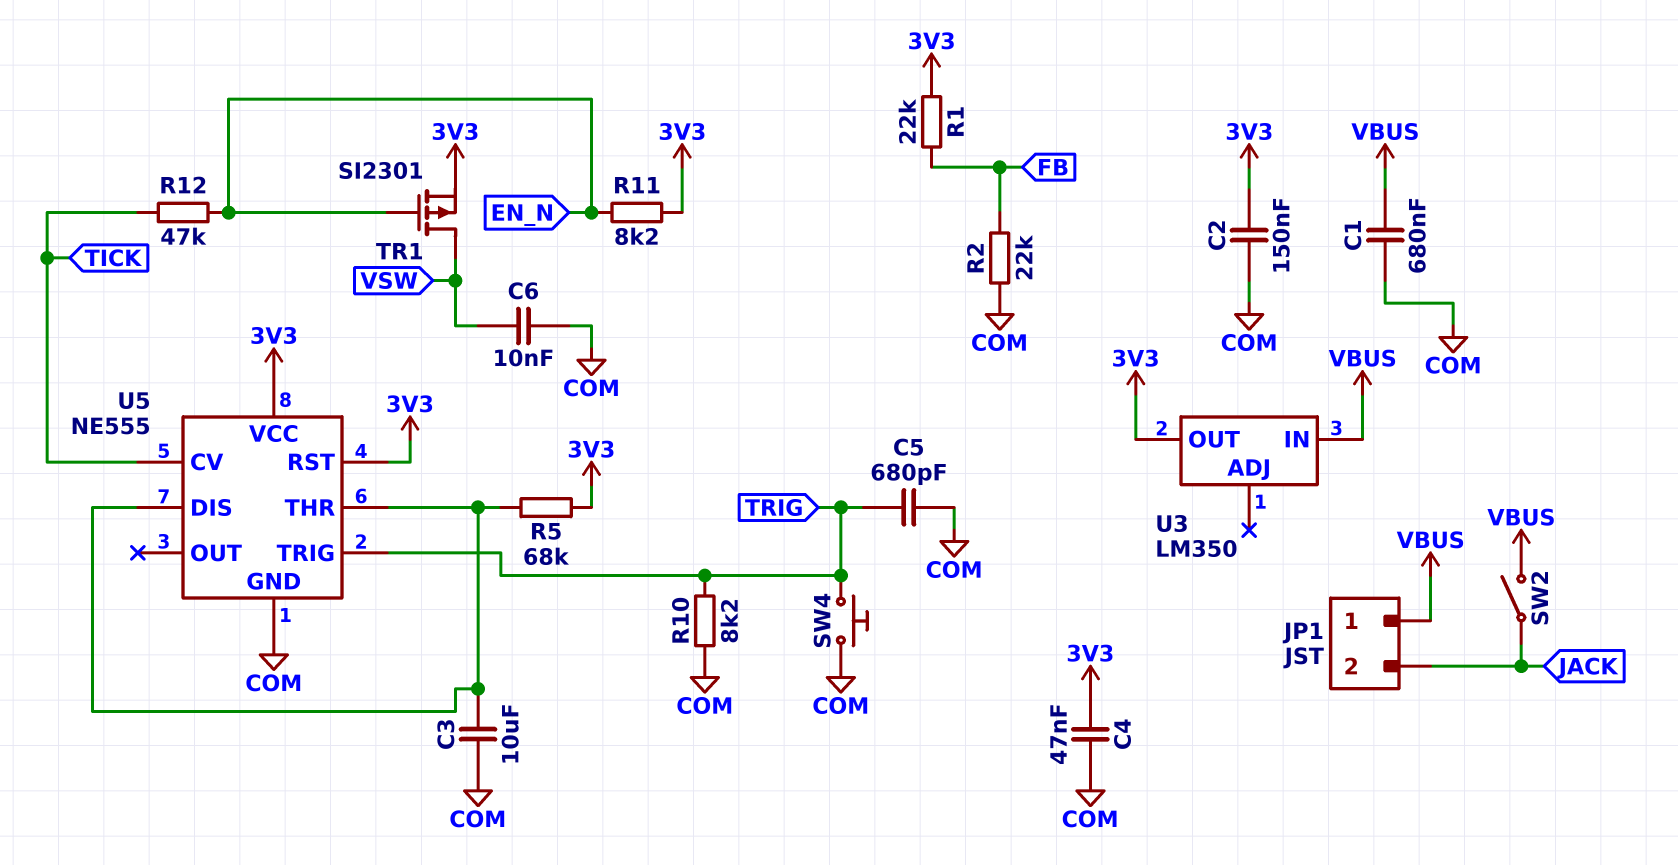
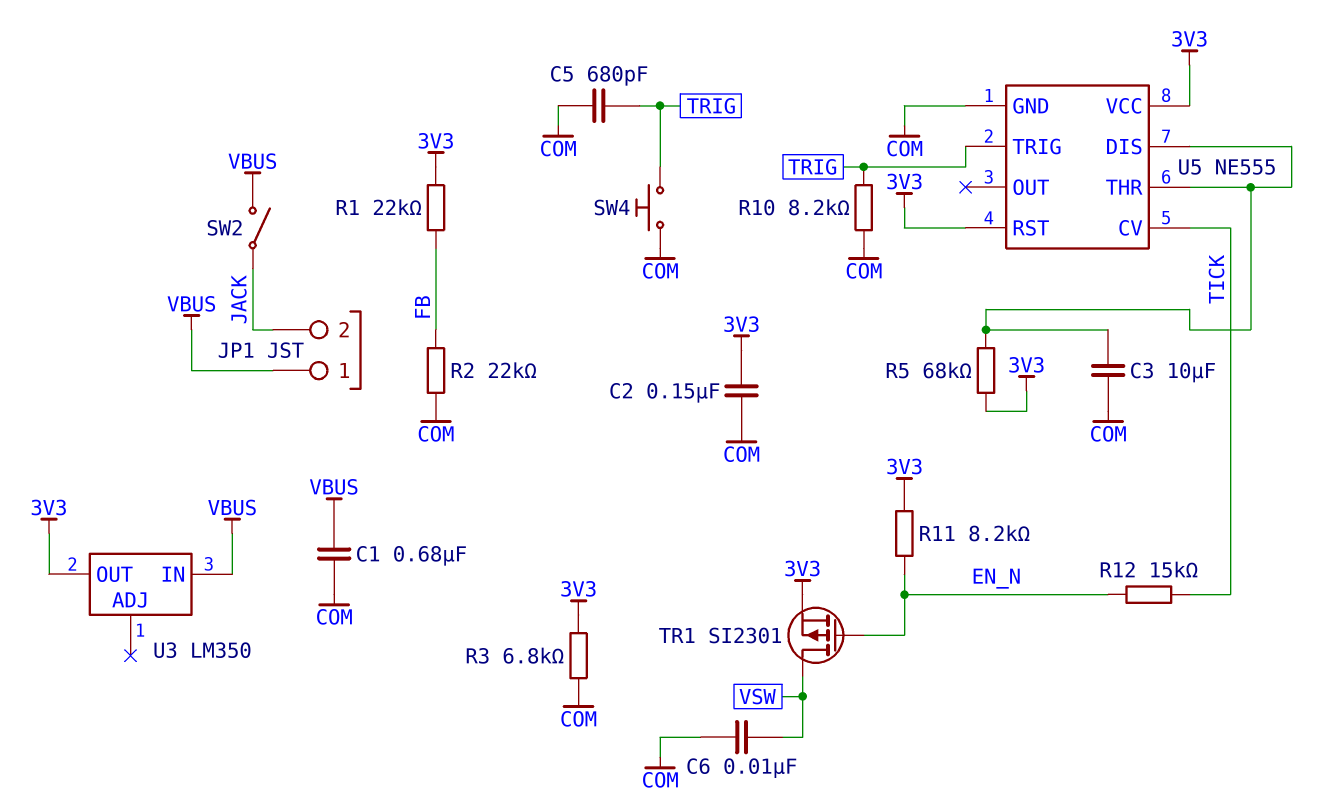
C4: 47nF (3V3, COM) -> none
R3: none -> 6.8k (3V3, COM)
R12: 47k (EN_N, TICK) -> 15k (EN_N, TICK)

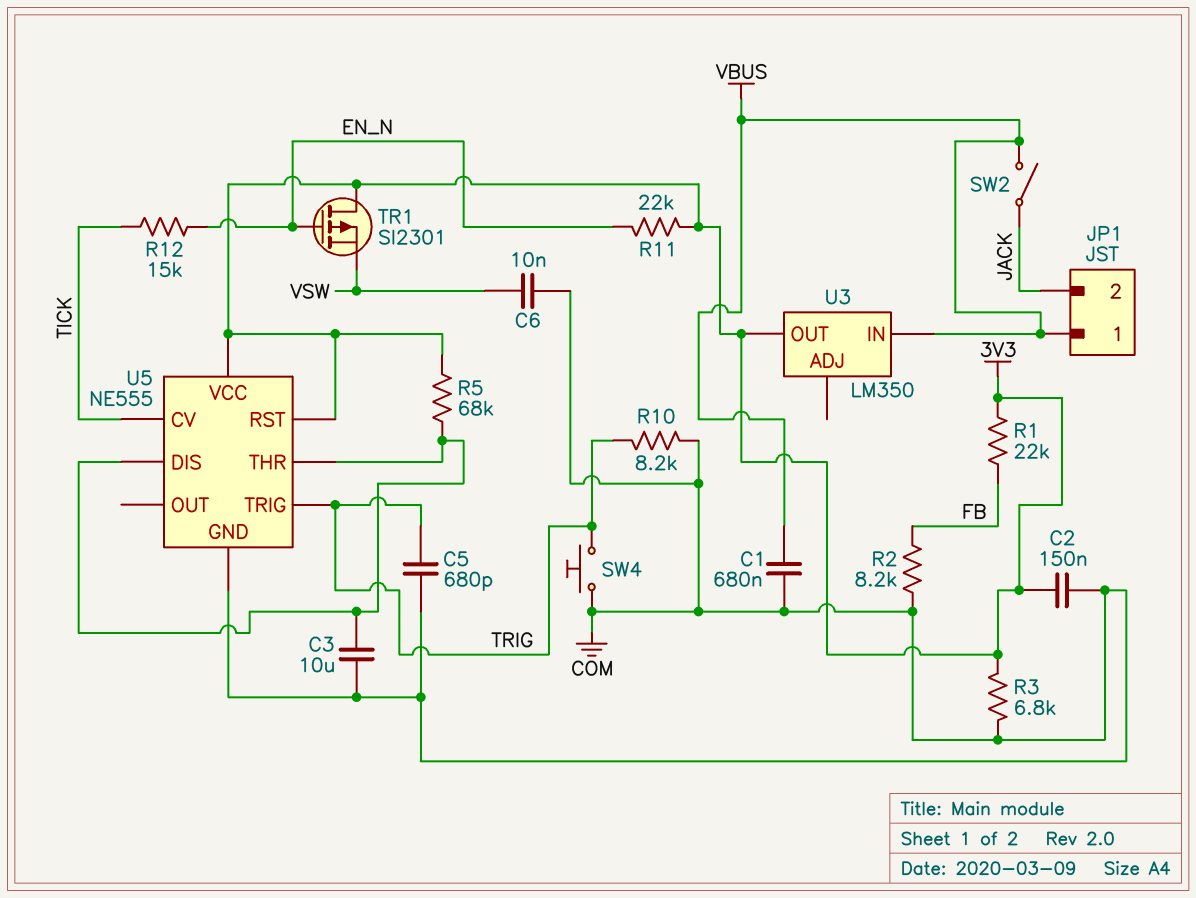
R2: 22k (COM, FB) -> 8.2k (COM, FB)
R11: 8.2k (3V3, EN_N) -> 22k (3V3, EN_N)
TR1: PMOS SI2301 (G EN_N, D VSW, S 3V3) -> PMOS SI2301 (G EN_N, D 3V3, S VSW)

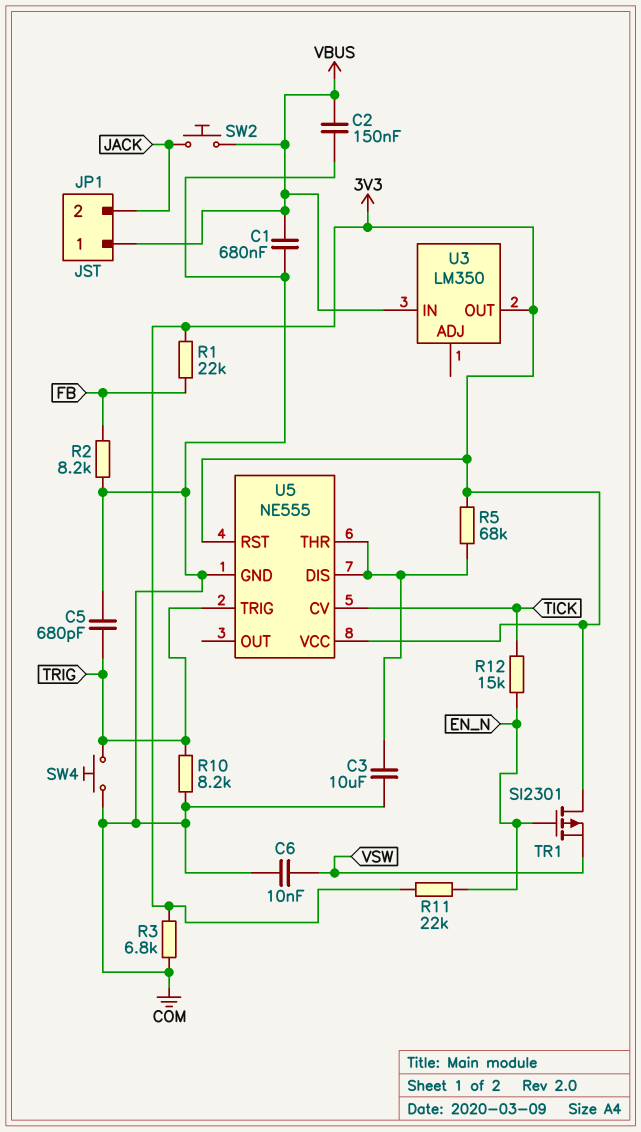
C2: 150nF (3V3, COM) -> 150nF (COM, VBUS)
SW2: switch (JACK, VBUS) -> button (JACK, VBUS)

